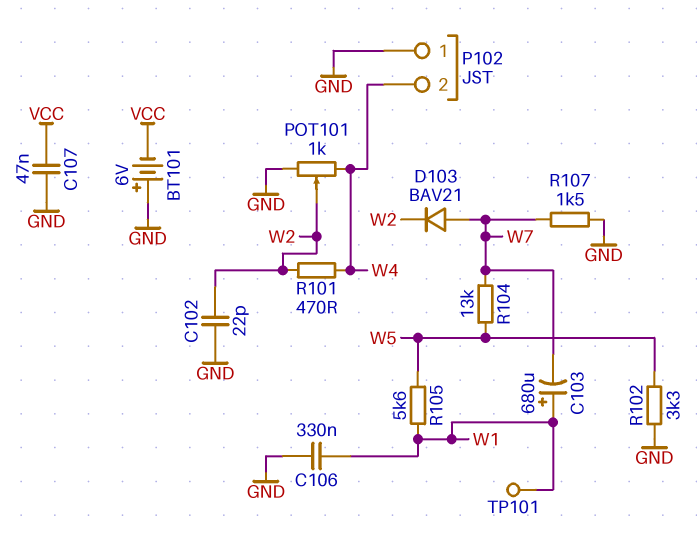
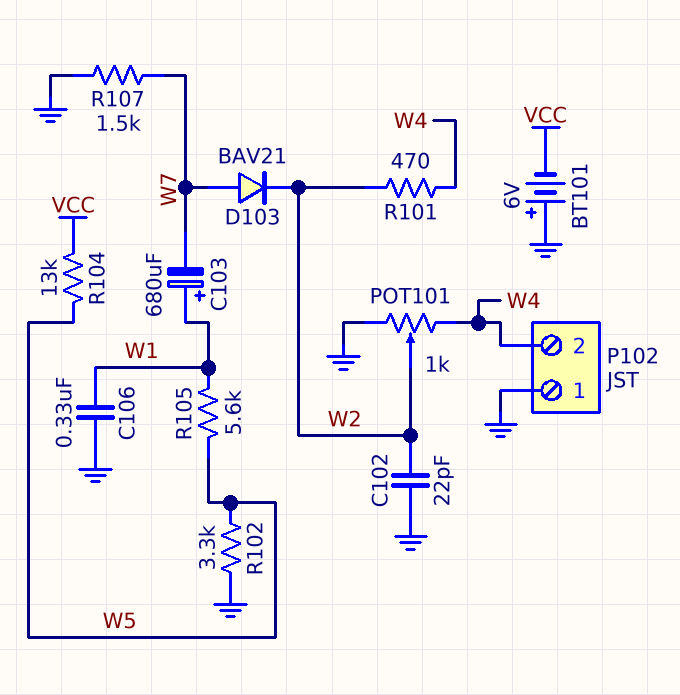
C107: 47nF (GND, VCC) -> none
R104: 13k (W5, W7) -> 13k (VCC, W5)
TP101: test point (W1) -> none

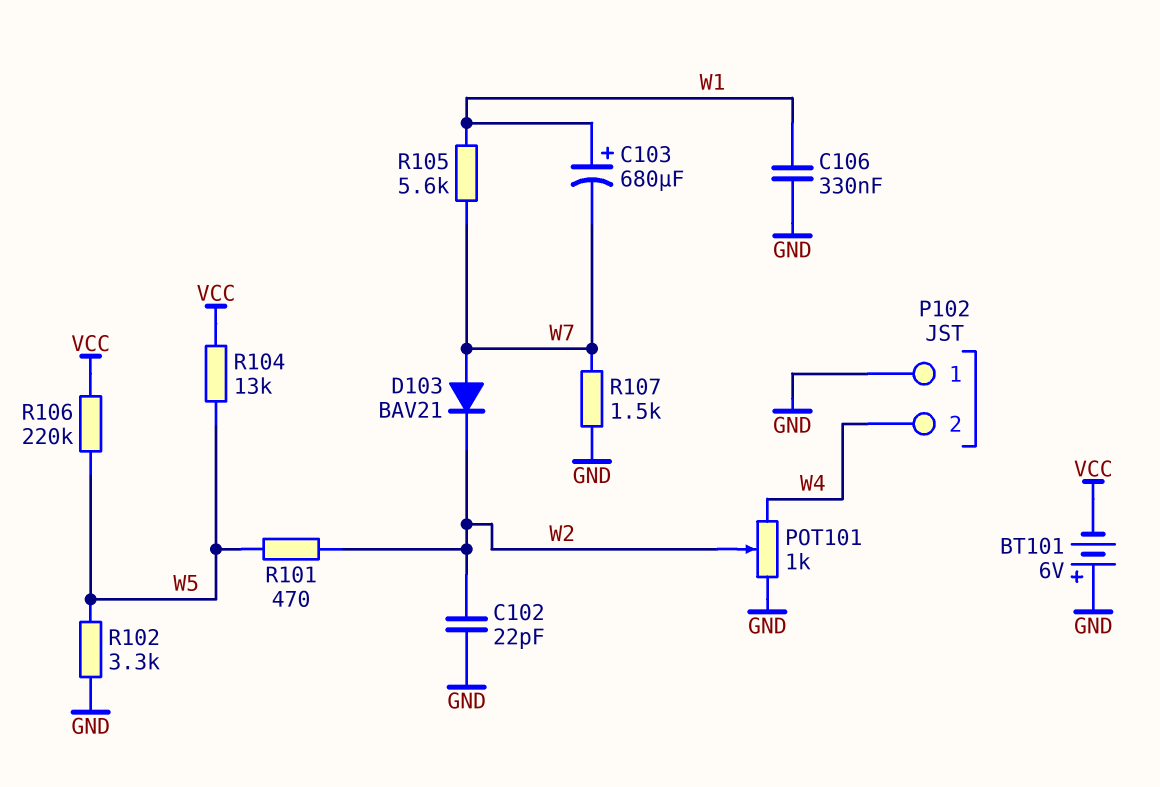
R101: 470 (W2, W4) -> 470 (W2, W5)
R105: 5.6k (W1, W5) -> 5.6k (W1, W7)
R106: none -> 220k (VCC, W5)

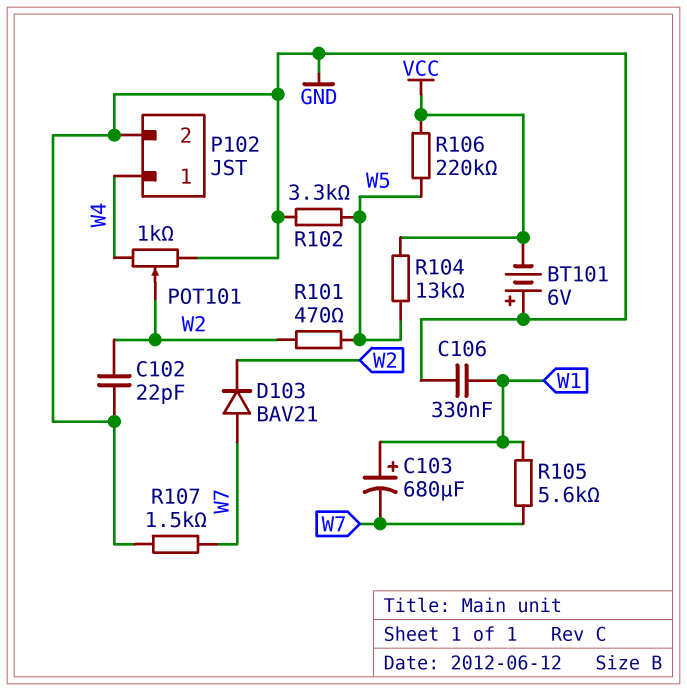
P102 pin 1: GND -> W4
P102 pin 2: W4 -> GND

